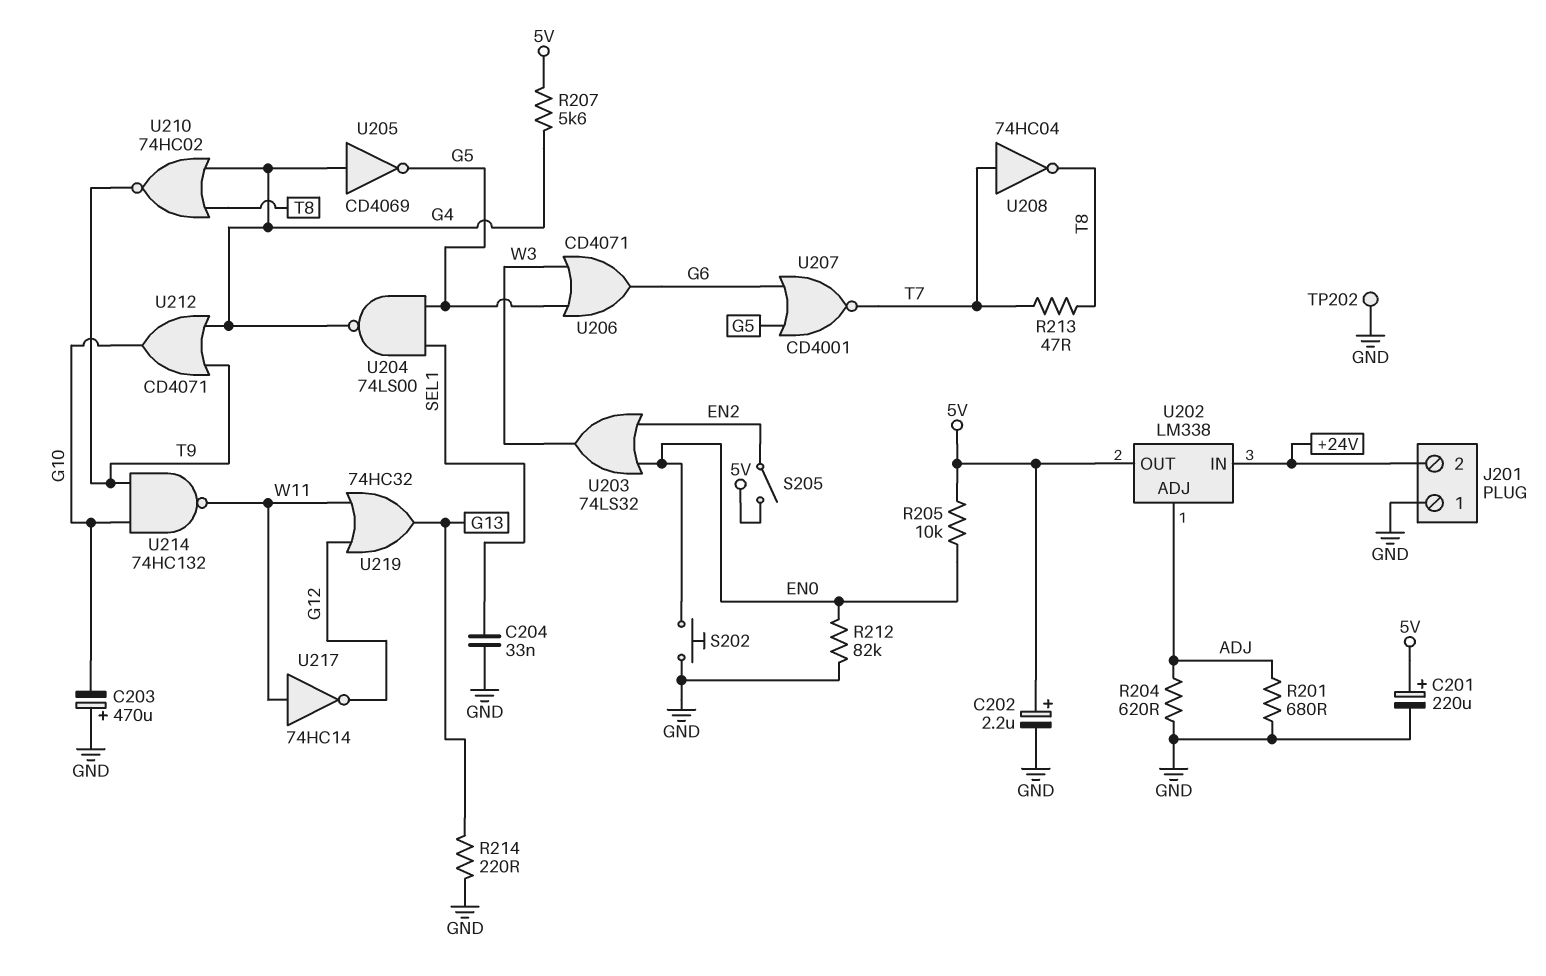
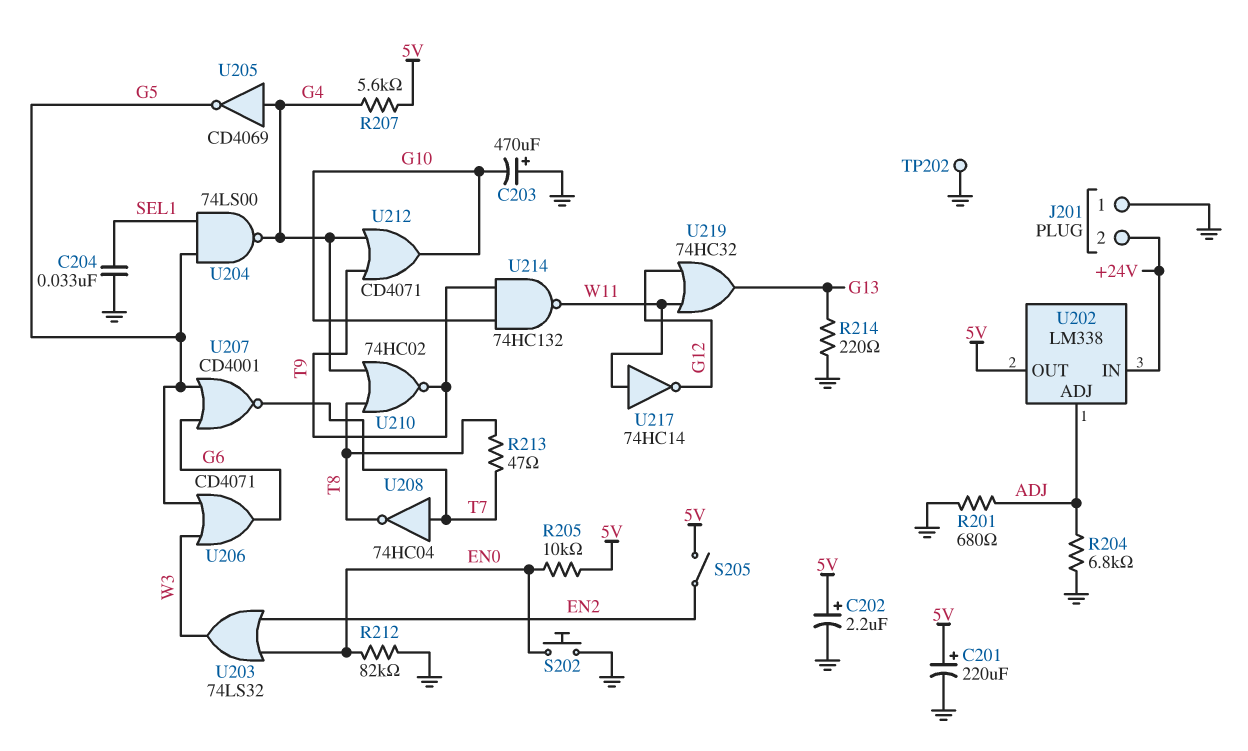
R204: 620 (ADJ, GND) -> 6.8k (ADJ, GND)

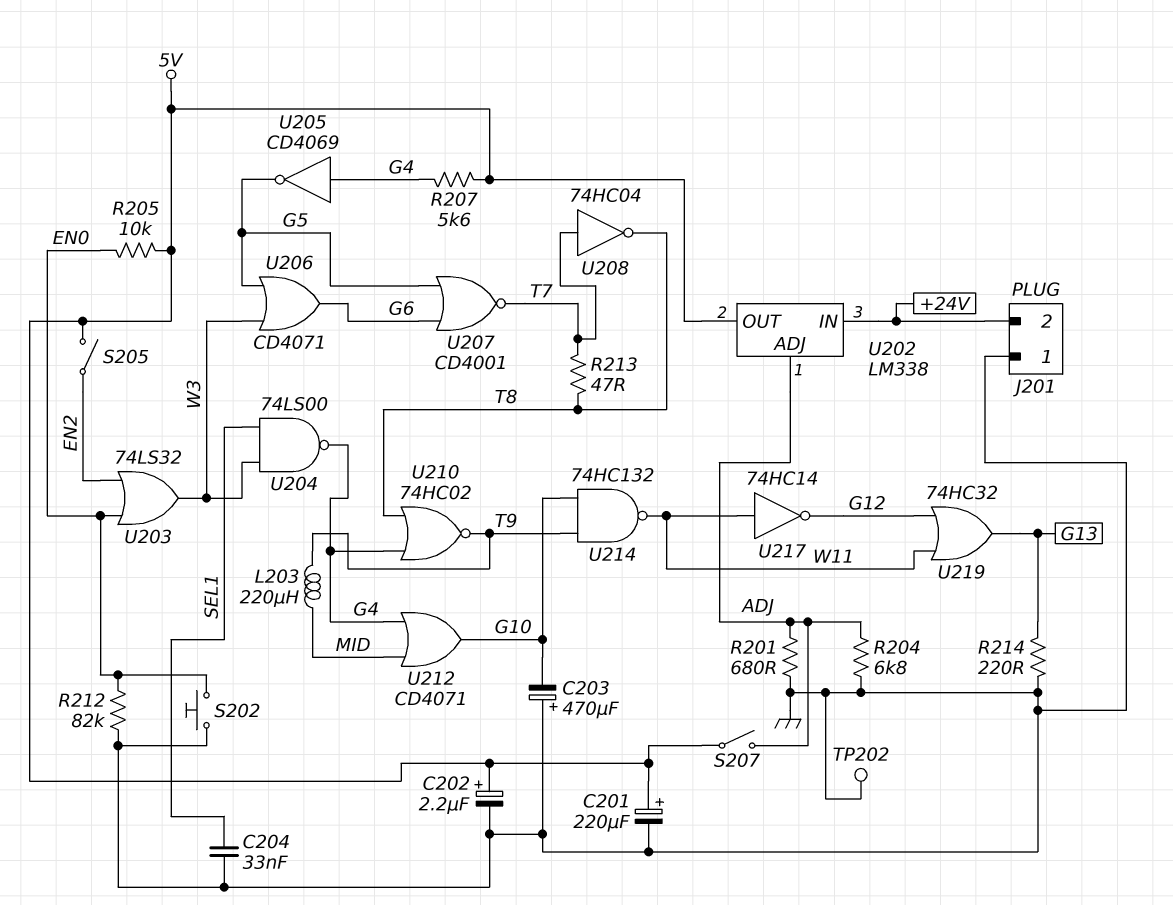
L203: none -> 220uH (MID, T9)
S207: none -> switch (5V, ADJ)
U204: NAND 74LS00 (in G5, in SEL1, out G4) -> NAND 74LS00 (in SEL1, in W3, out G4)
U212: OR CD4071 (in G4, in T9, out G10) -> OR CD4071 (in G4, in MID, out G10)

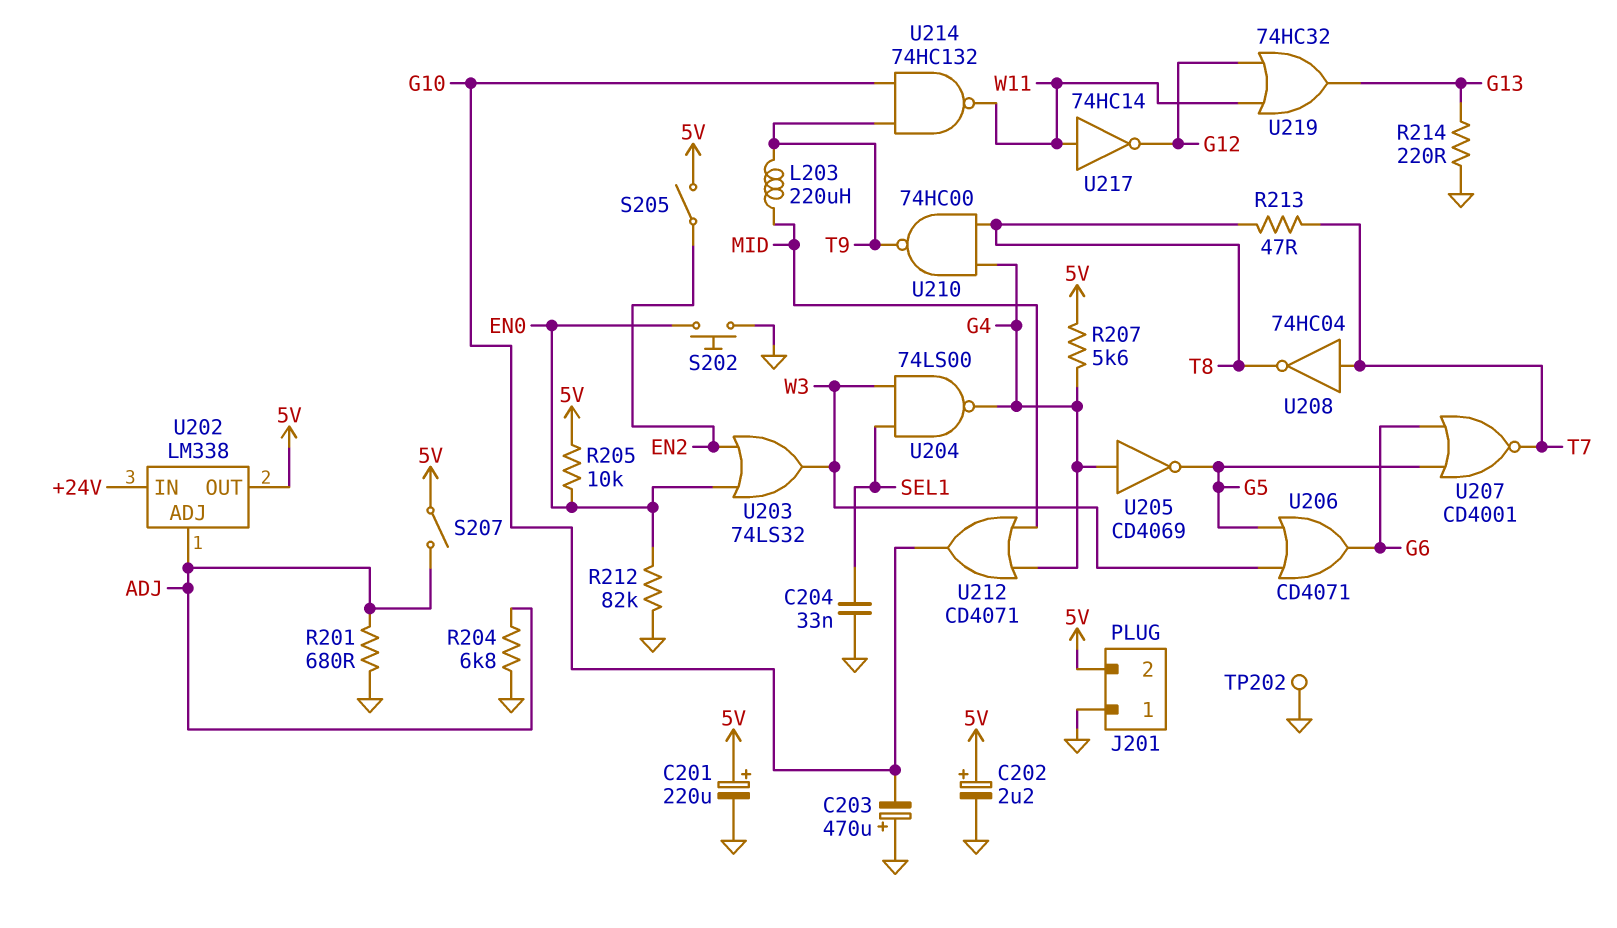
J201 pin 2: +24V -> 5V
U210: NOR 74HC02 (in G4, in T8, out T9) -> NAND 74HC00 (in G4, in T8, out T9)

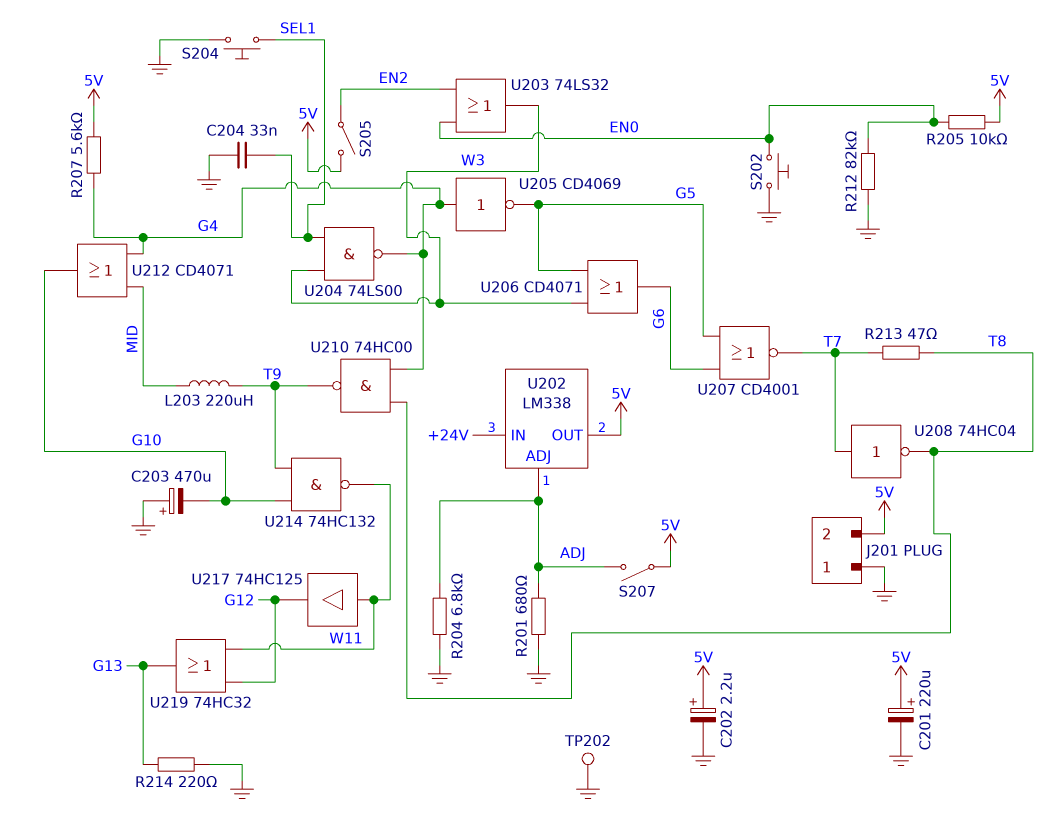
S204: none -> button (GND, SEL1)
U217: NOT 74HC14 (in W11, out G12) -> buffer 74HC125 (in W11, out G12)

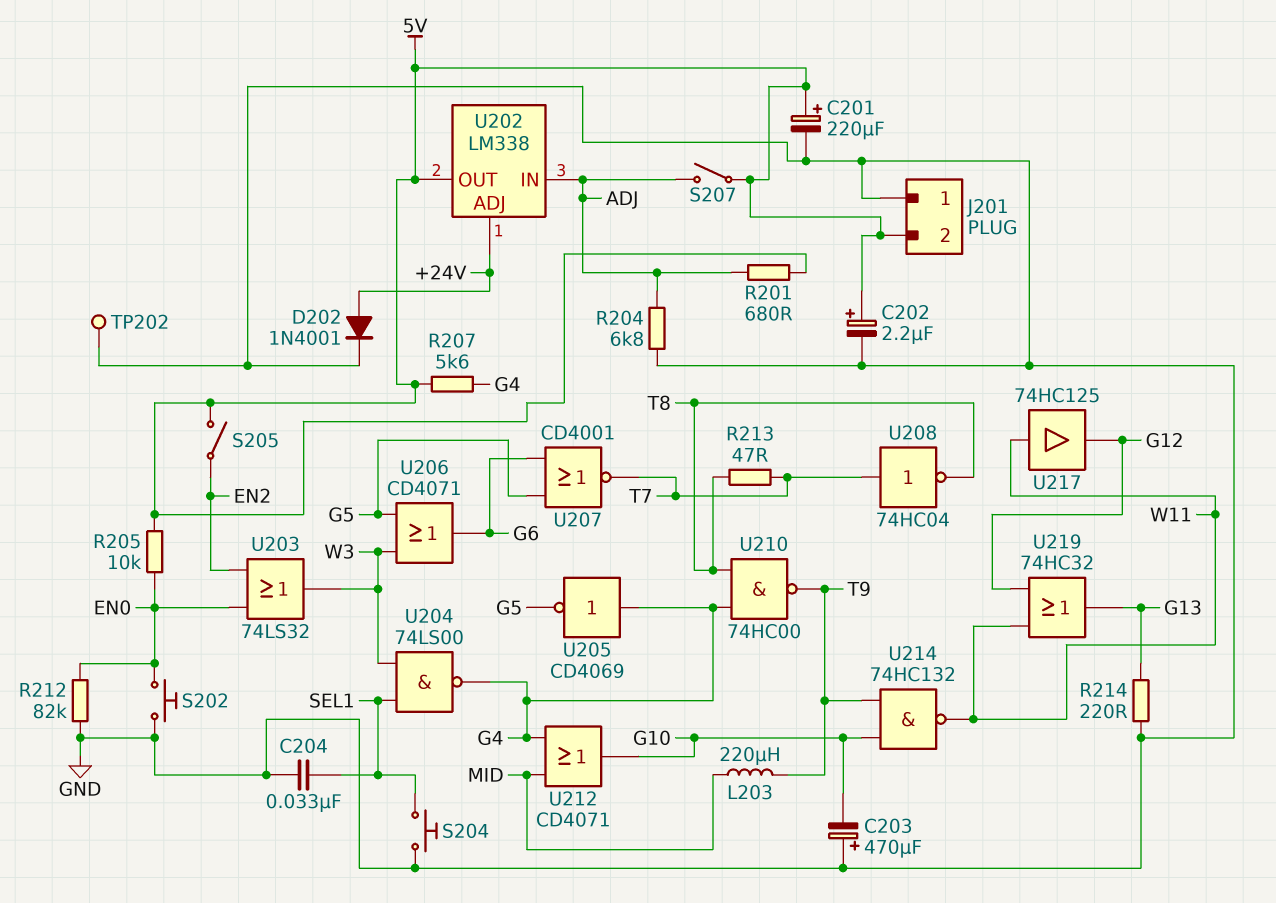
D202: none -> diode 1N4001 (A +24V, K GND)
R201: 680 (ADJ, GND) -> 680 (5V, ADJ)
U202 pin ADJ: ADJ -> +24V
U202 pin IN: +24V -> ADJ

